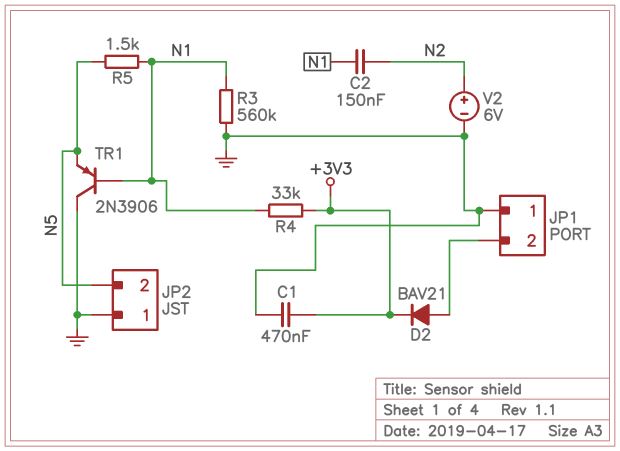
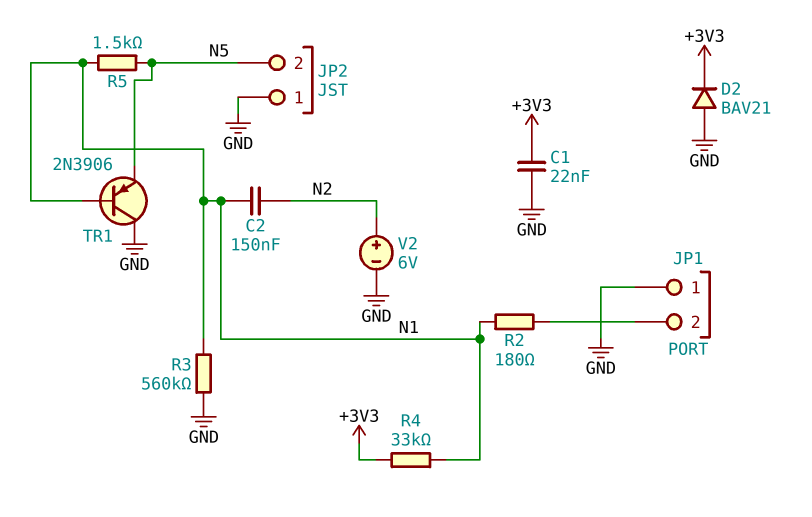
C1: 470nF (+3V3, GND) -> 22nF (+3V3, GND)
D2: diode BAV21 (A JP1/2, K +3V3) -> diode BAV21 (A GND, K +3V3)
R2: none -> 180 (JP1/2, N1)

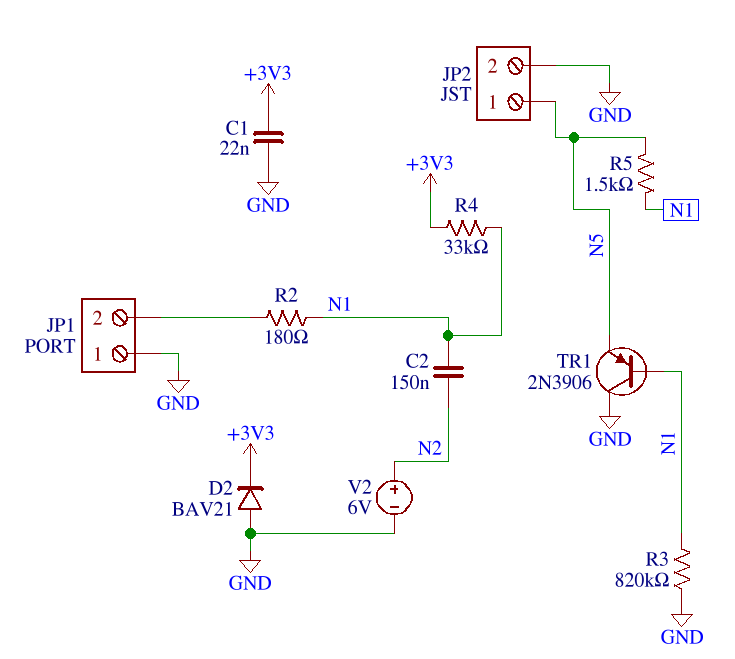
JP2 pin 1: GND -> N5
JP2 pin 2: N5 -> GND
R3: 560k (GND, N1) -> 820k (GND, N1)

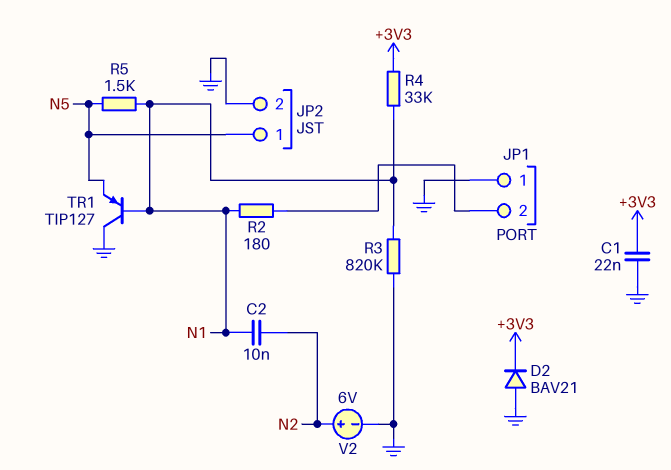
C2: 150nF (N1, N2) -> 10nF (N1, N2)
TR1: PNP 2N3906 (B N1, C GND, E N5) -> PNP TIP127 (B N1, C GND, E N5)

